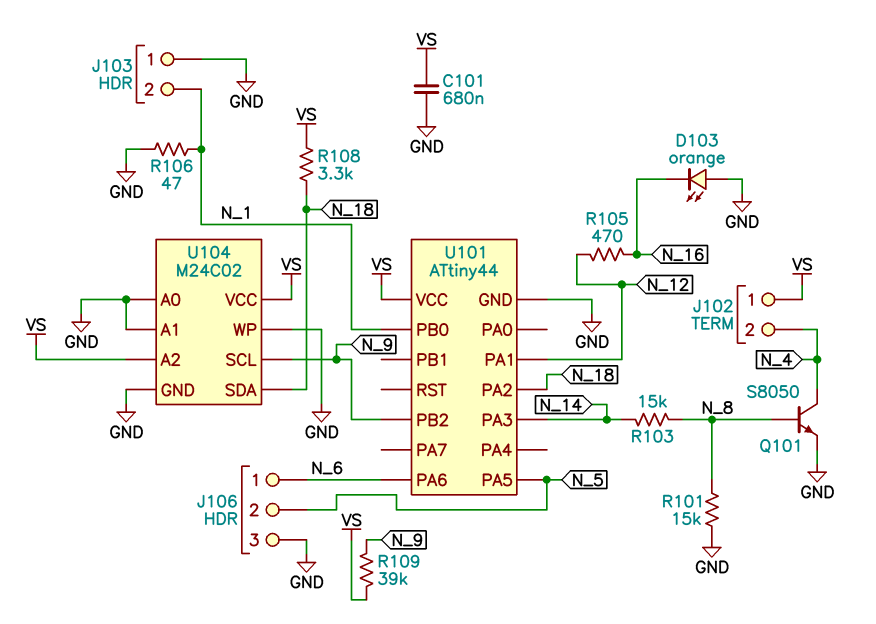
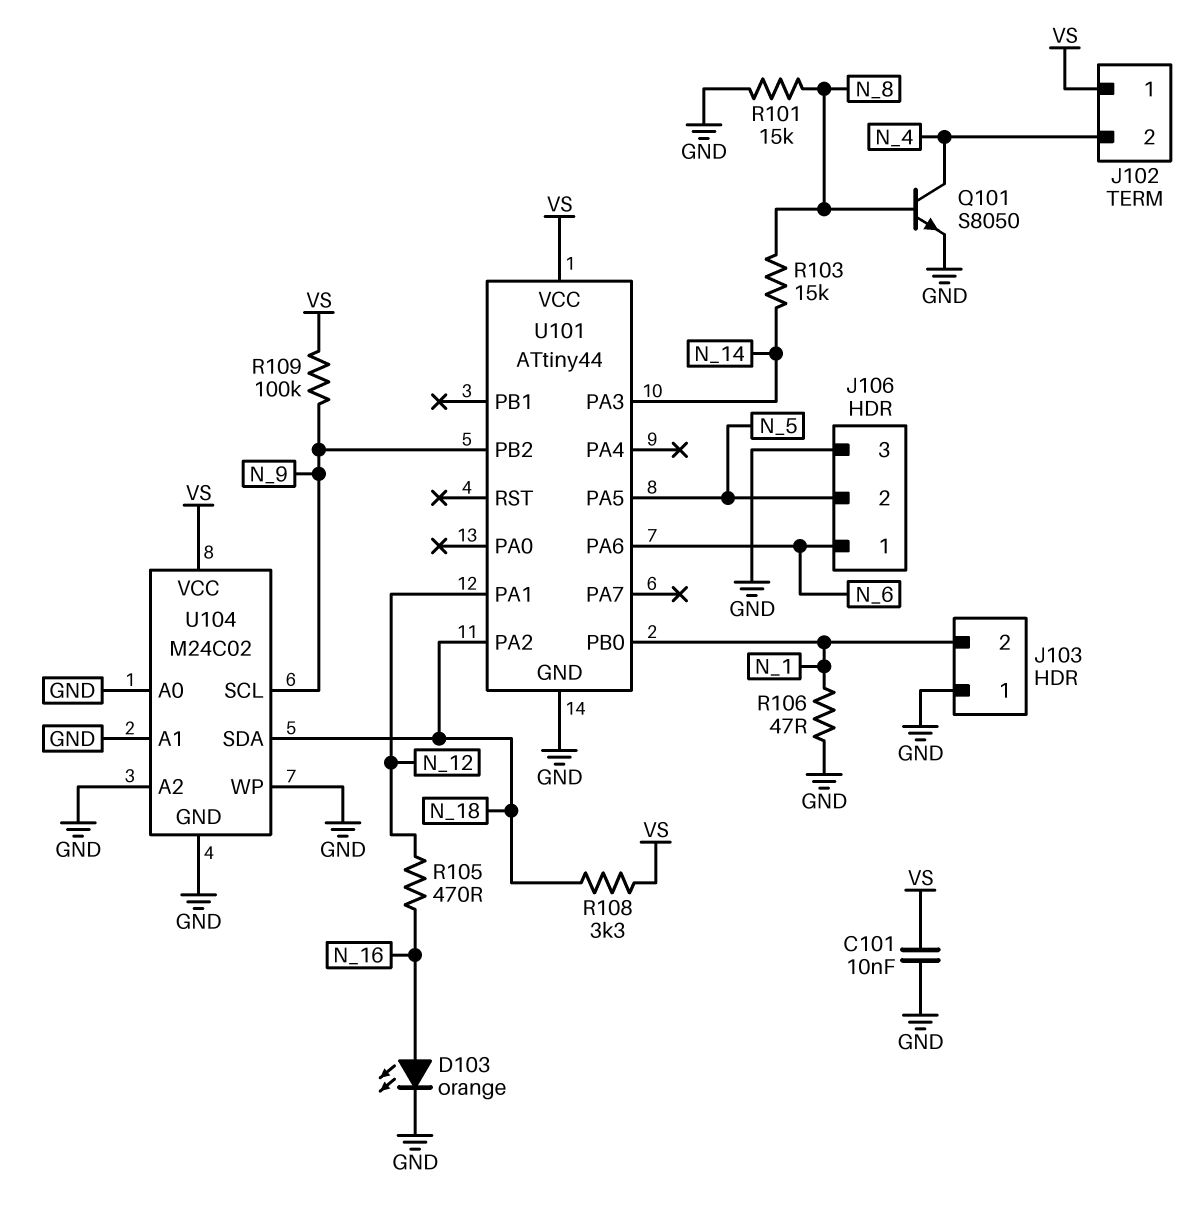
C101: 680nF (GND, VS) -> 10nF (GND, VS)
D103: LED orange (A GND, K N_16) -> LED orange (A N_16, K GND)
R109: 39k (N_9, VS) -> 100k (N_9, VS)
U104 pin A2: VS -> GND

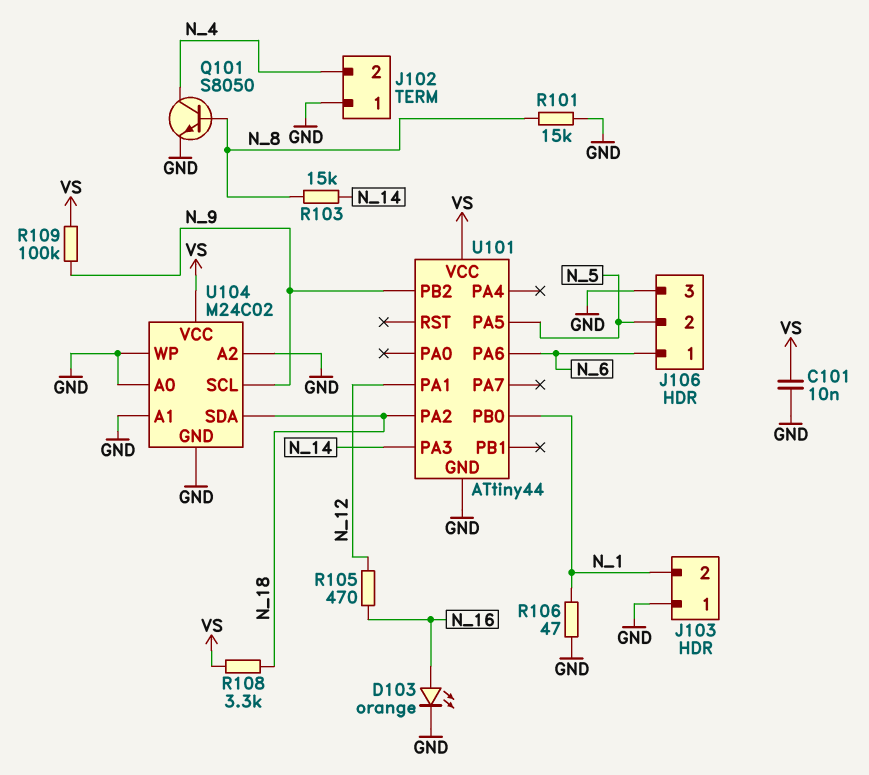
J102 pin 1: VS -> GND

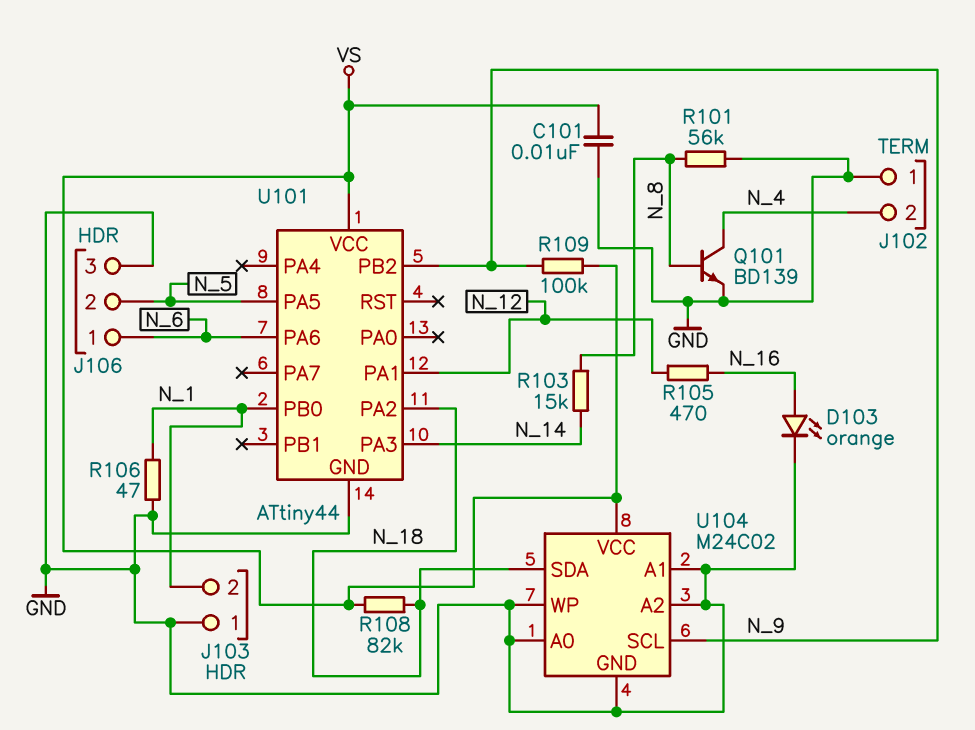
Q101: NPN S8050 (B N_8, C N_4, E GND) -> NPN BD139 (B N_8, C N_4, E GND)
R101: 15k (GND, N_8) -> 56k (GND, N_8)
R108: 3.3k (N_18, VS) -> 82k (N_18, VS)

